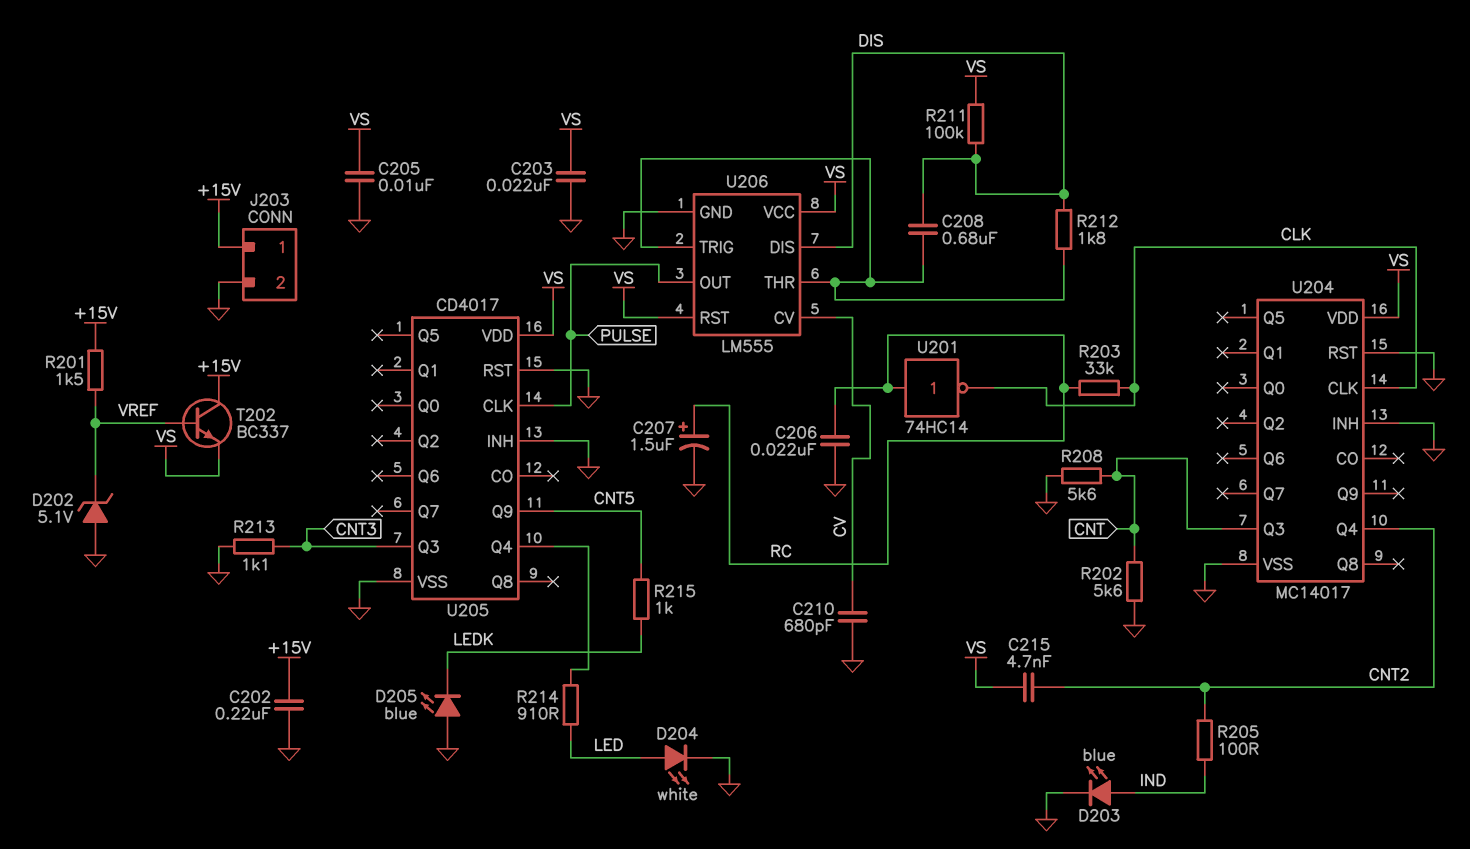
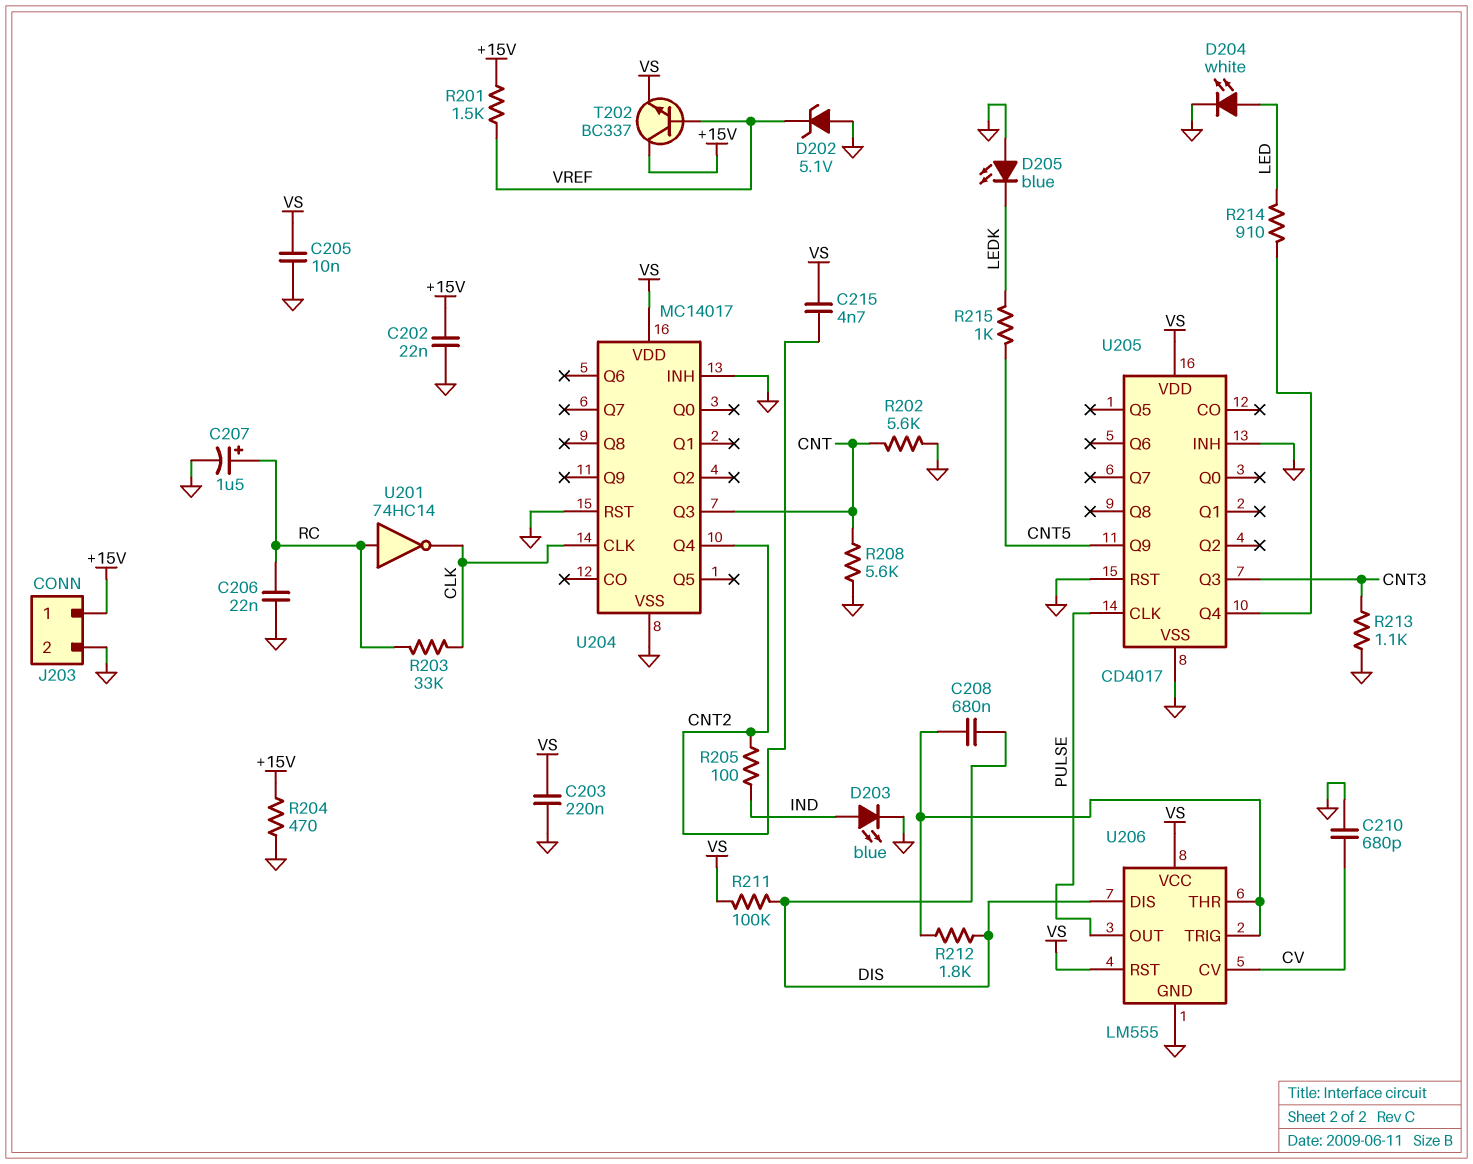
C202: 220nF (+15V, GND) -> 22nF (+15V, GND)
C203: 22nF (GND, VS) -> 220nF (GND, VS)
R204: none -> 470 (+15V, GND)

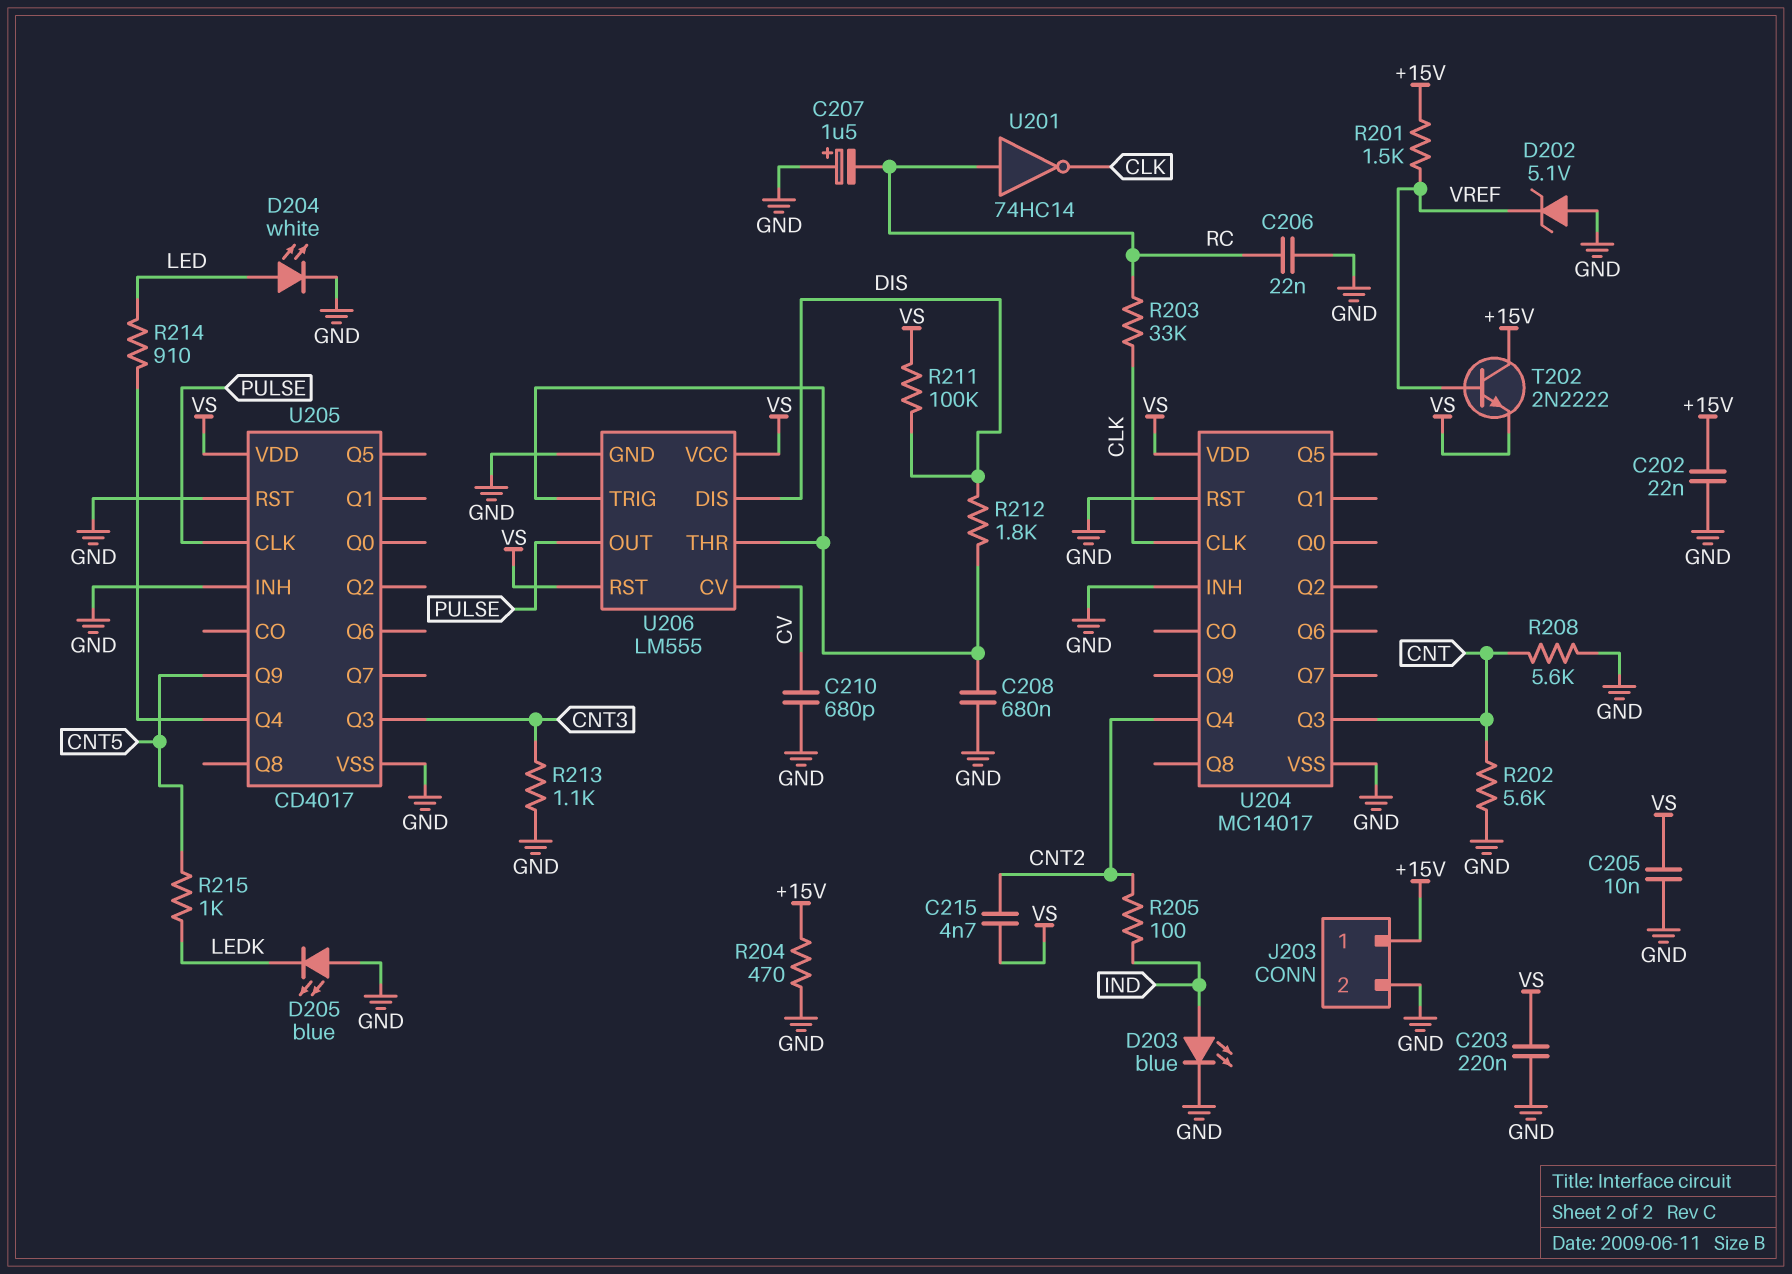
C207: 1.5uF (plus RC, minus GND) -> 1.5uF (plus GND, minus RC)
C208: 680nF (DIS, U206/THR) -> 680nF (GND, U206/THR)
T202: NPN BC337 (B VREF, C +15V, E VS) -> NPN 2N2222 (B VREF, C +15V, E VS)

